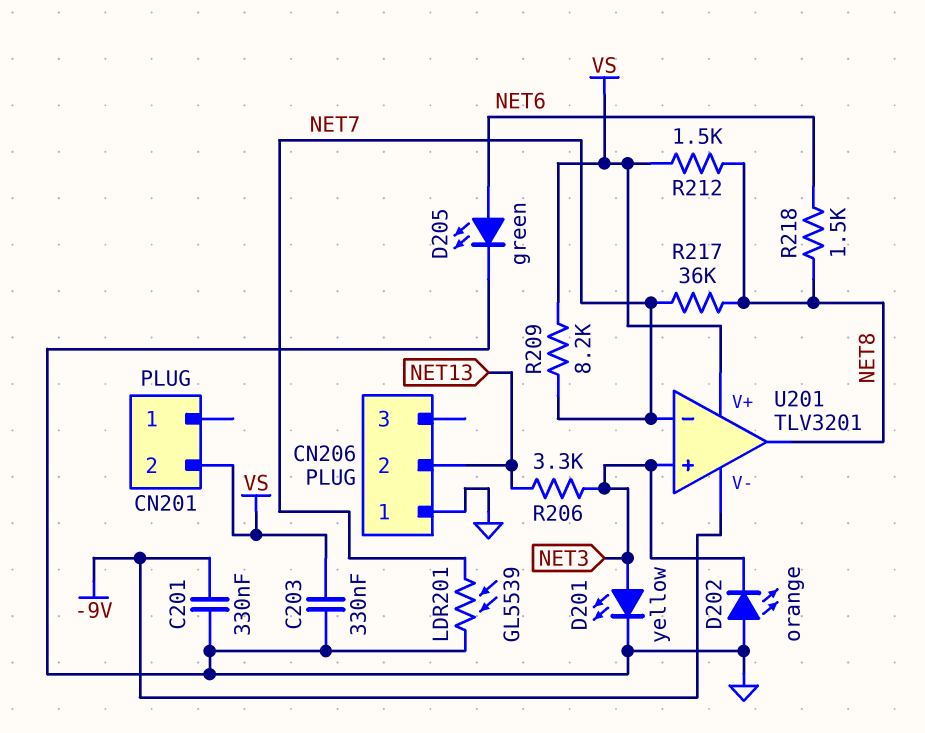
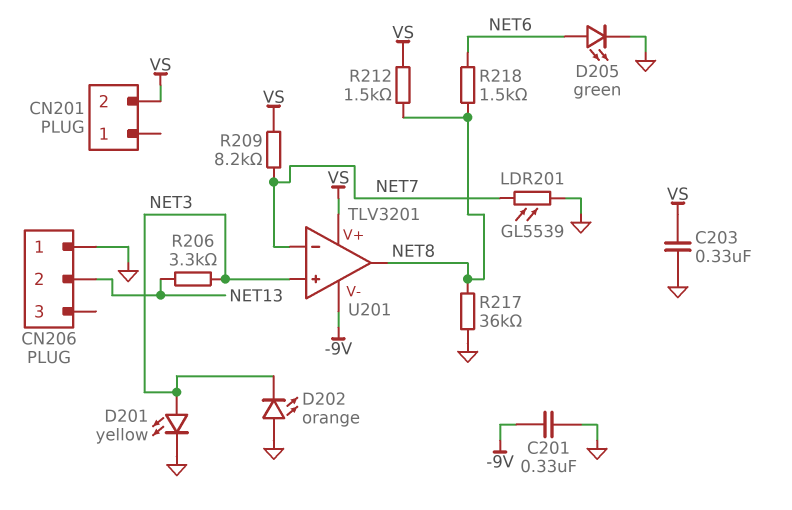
R217: 36k (NET7, NET8) -> 36k (GND, NET8)

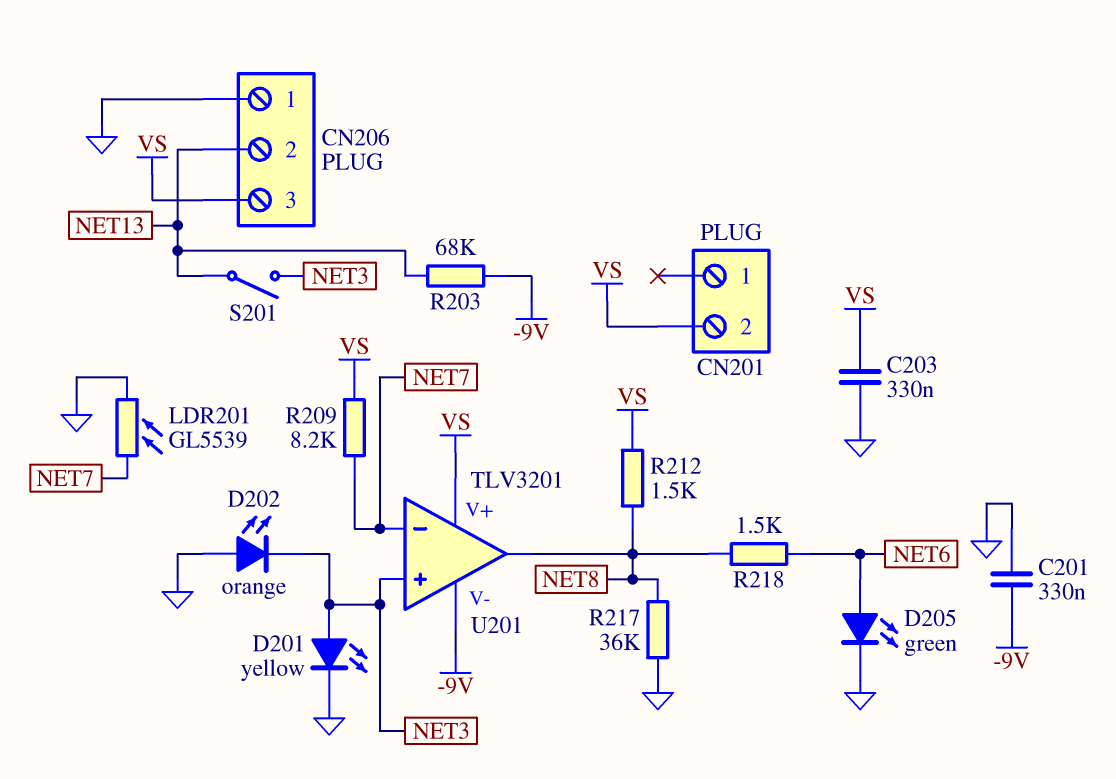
CN206 pin 3: none -> VS
R203: none -> 68k (-9V, NET13)
R206: 3.3k (NET3, NET13) -> none
S201: none -> switch (NET3, NET13)

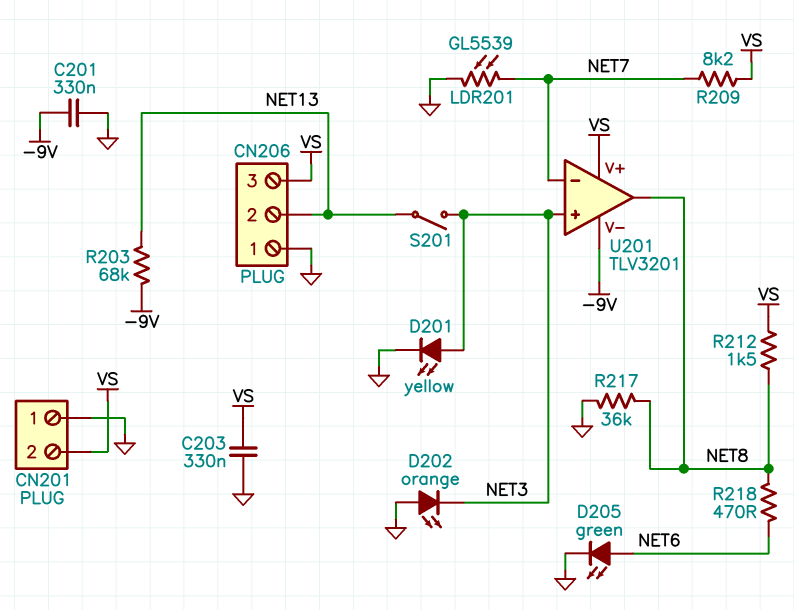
CN201 pin 1: none -> GND
R218: 1.5k (NET6, NET8) -> 470 (NET6, NET8)

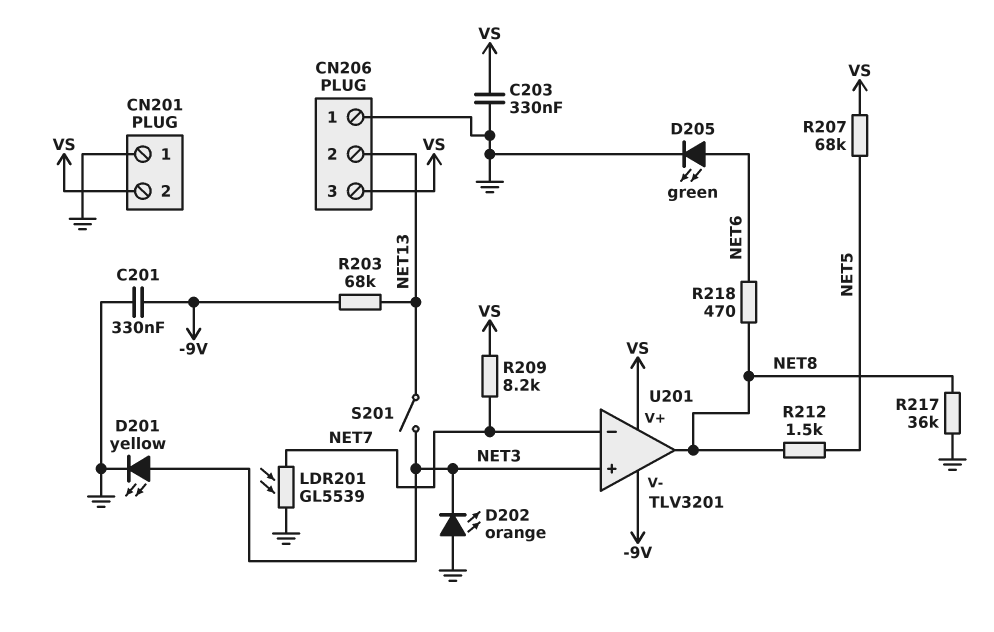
R207: none -> 68k (NET5, VS)
R212: 1.5k (NET8, VS) -> 1.5k (NET5, NET8)

